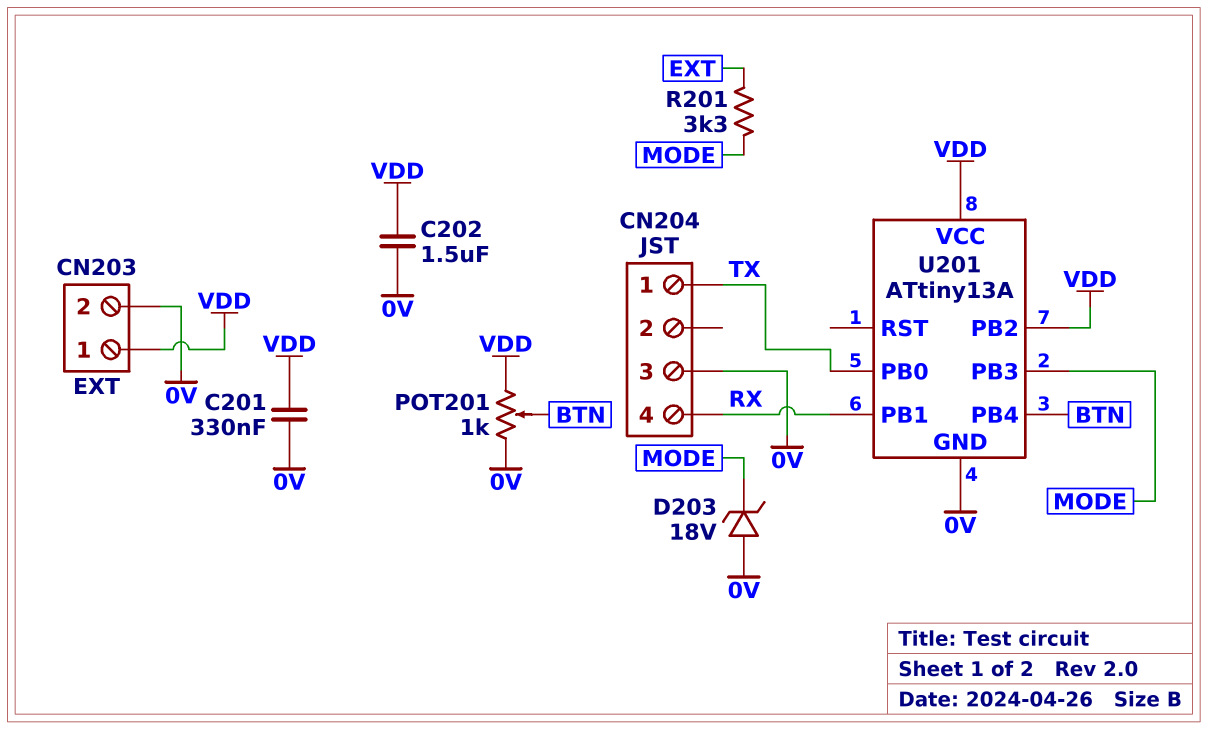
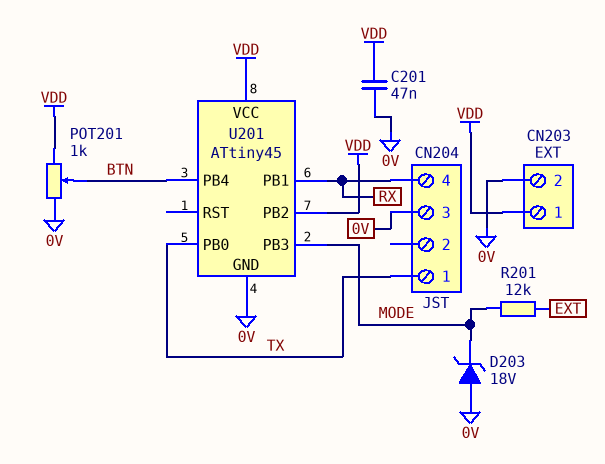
C201: 330nF (0V, VDD) -> 47nF (0V, VDD)
C202: 1.5uF (0V, VDD) -> none
R201: 3.3k (EXT, MODE) -> 12k (EXT, MODE)
U201: ATtiny13A -> ATtiny45

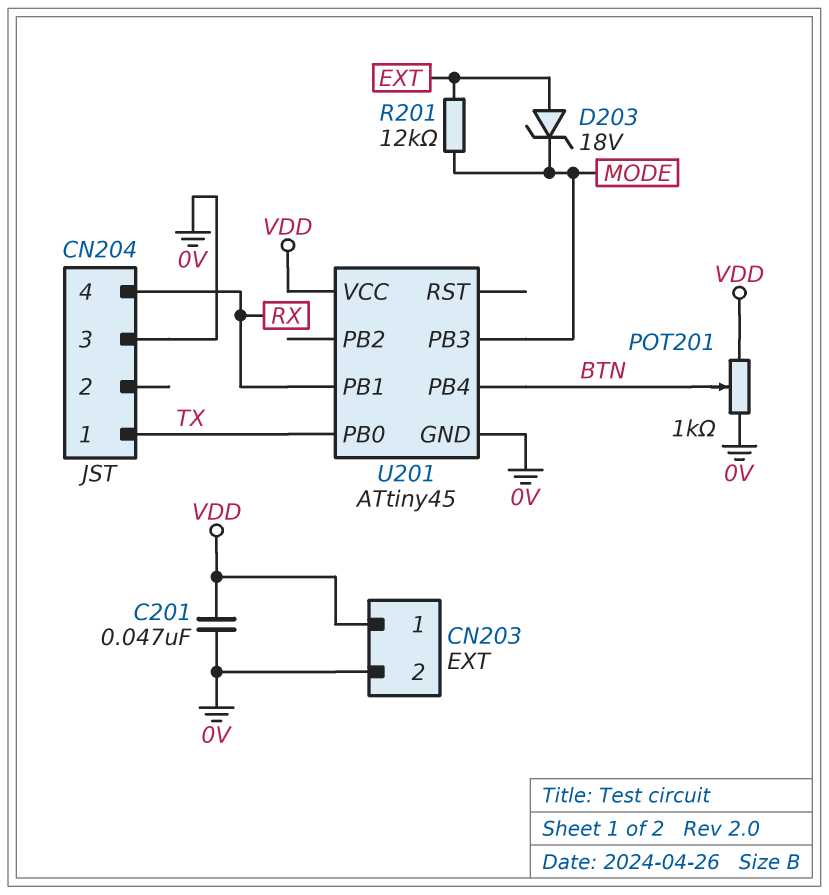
D203: zener 18V (A 0V, K MODE) -> zener 18V (A EXT, K MODE)
U201 pin PB2: VDD -> none

